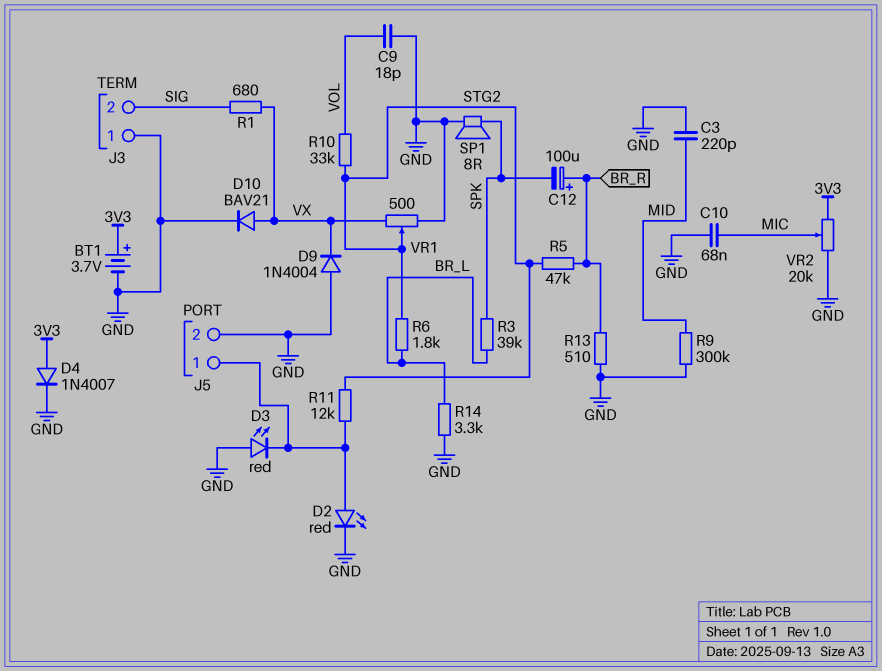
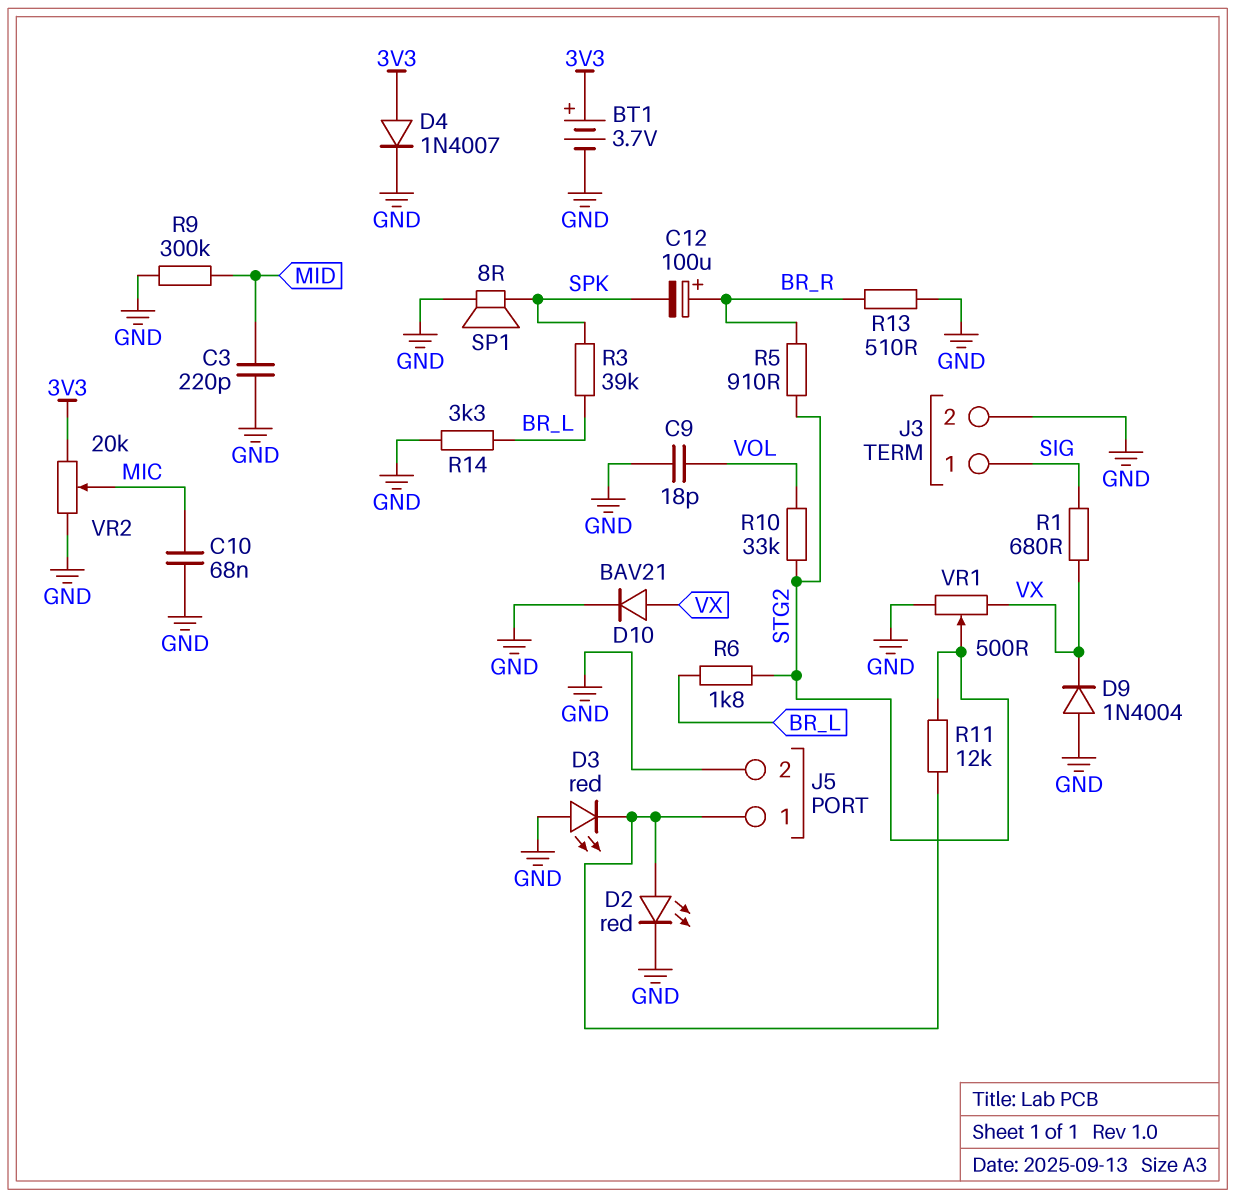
J3 pin 1: GND -> SIG
J3 pin 2: SIG -> GND
R5: 47k (BR_R, STG2) -> 910 (BR_R, STG2)

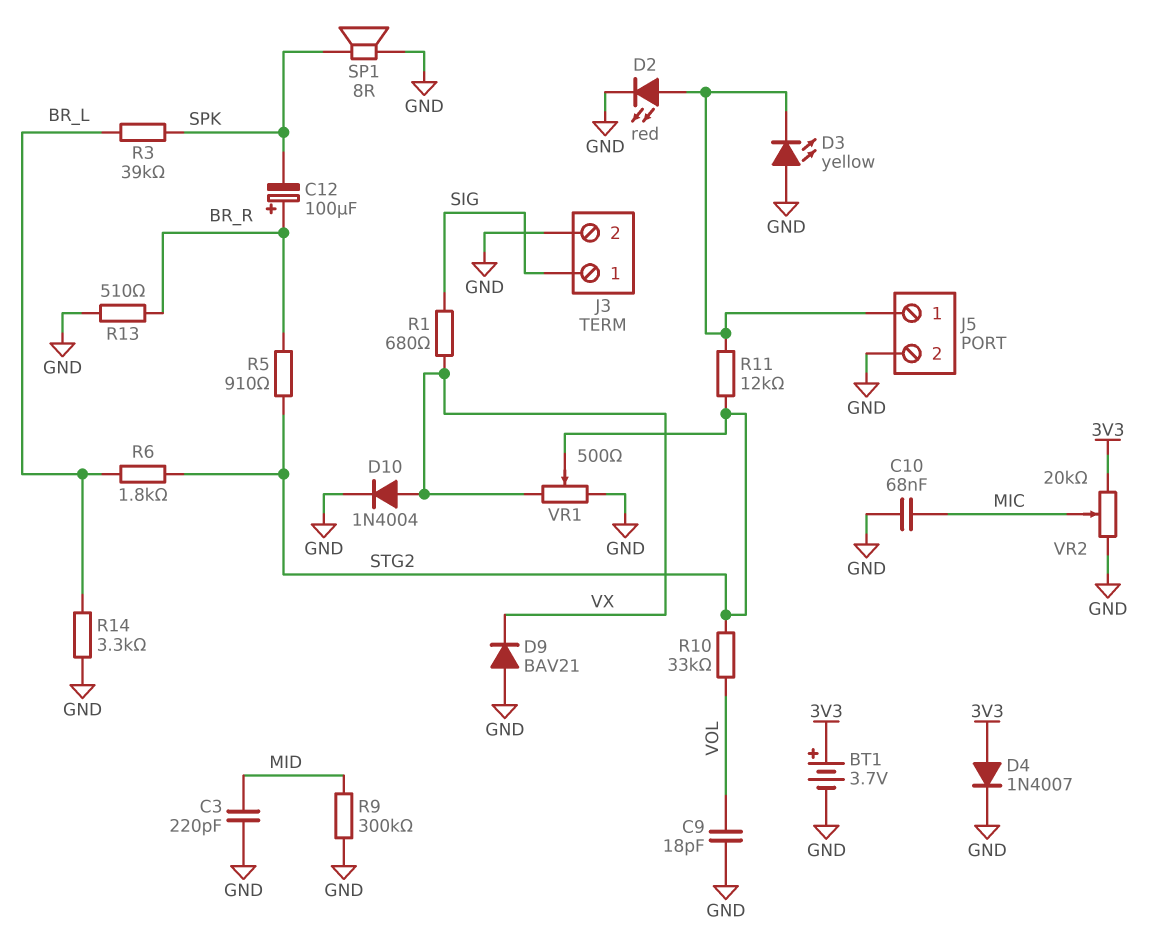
D3: LED red (A GND, K J5/1) -> LED yellow (A GND, K J5/1)
D9: diode 1N4004 (A GND, K VX) -> diode BAV21 (A GND, K VX)
D10: diode BAV21 (A VX, K GND) -> diode 1N4004 (A VX, K GND)

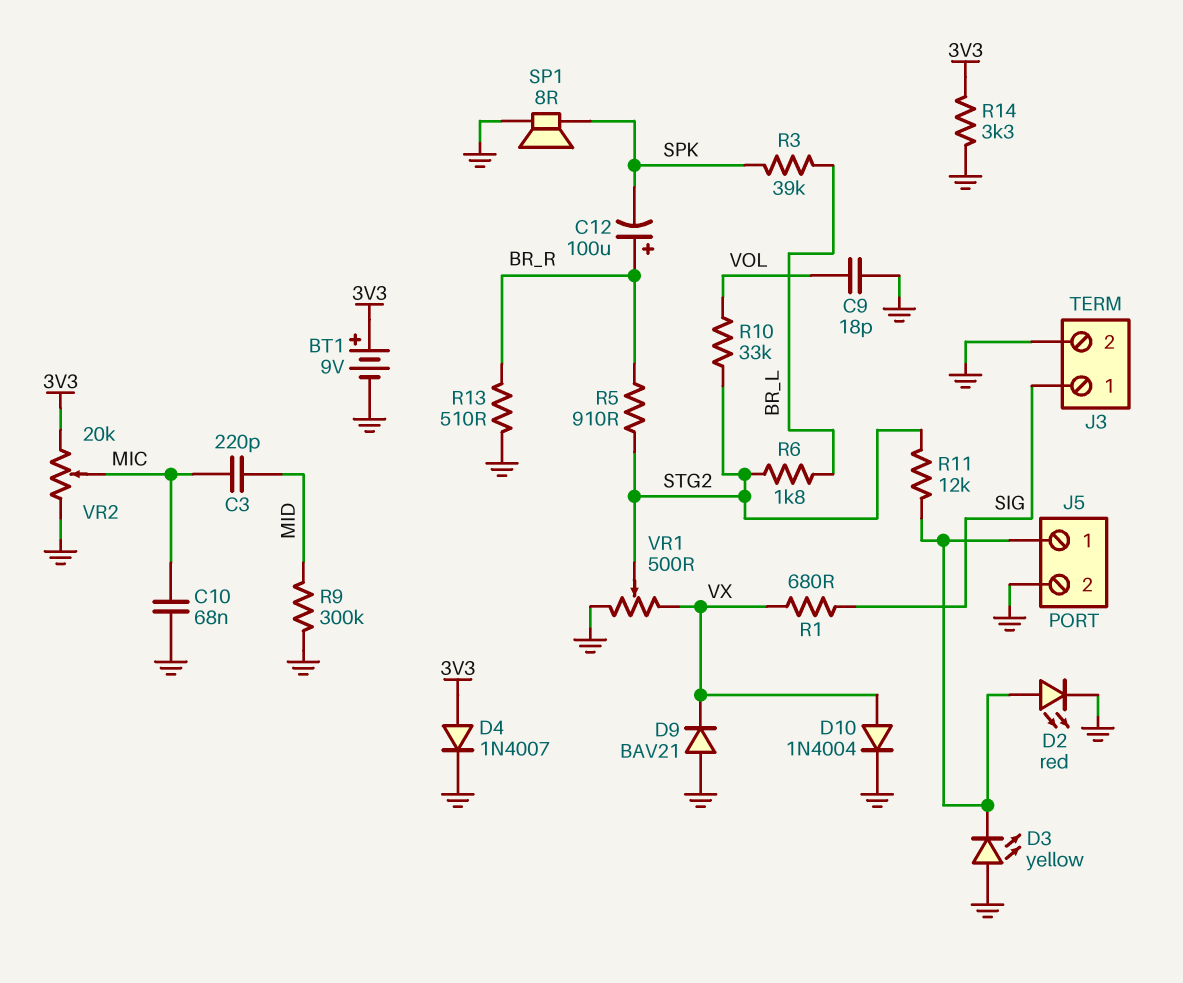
BT1: 3.7V (plus 3V3, minus GND) -> 9V (plus 3V3, minus GND)
C3: 220pF (GND, MID) -> 220pF (MIC, MID)
R14: 3.3k (BR_L, GND) -> 3.3k (3V3, GND)

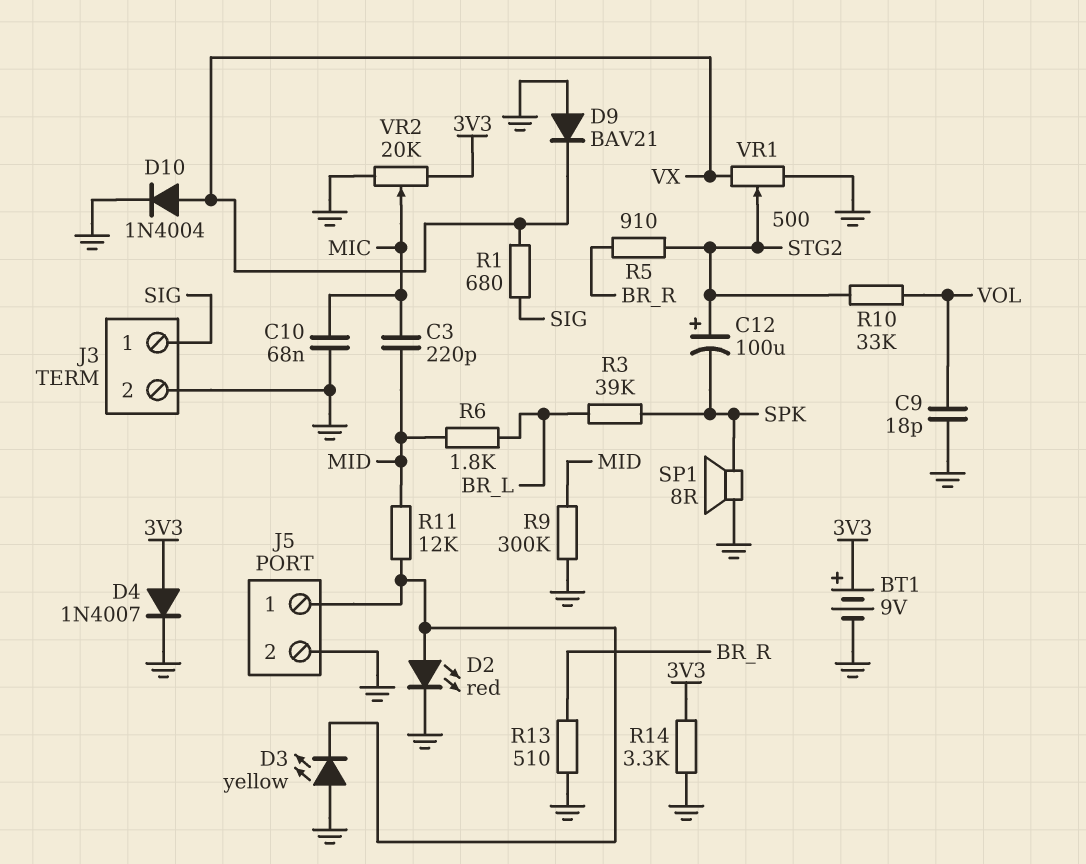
C12: 100uF (plus BR_R, minus SPK) -> 100uF (plus STG2, minus SPK)
R6: 1.8k (BR_L, STG2) -> 1.8k (BR_L, MID)
R11: 12k (J5/1, STG2) -> 12k (J5/1, MID)

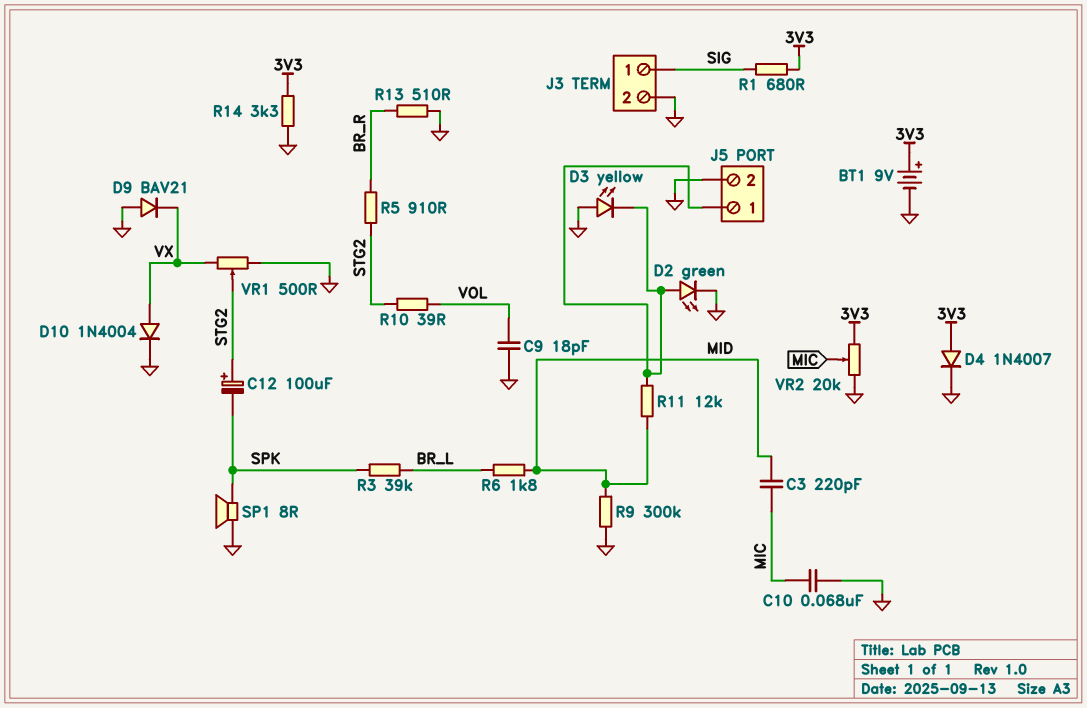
D2: LED red (A J5/1, K GND) -> LED green (A J5/1, K GND)
R1: 680 (SIG, VX) -> 680 (3V3, SIG)
R10: 33k (STG2, VOL) -> 39 (STG2, VOL)

